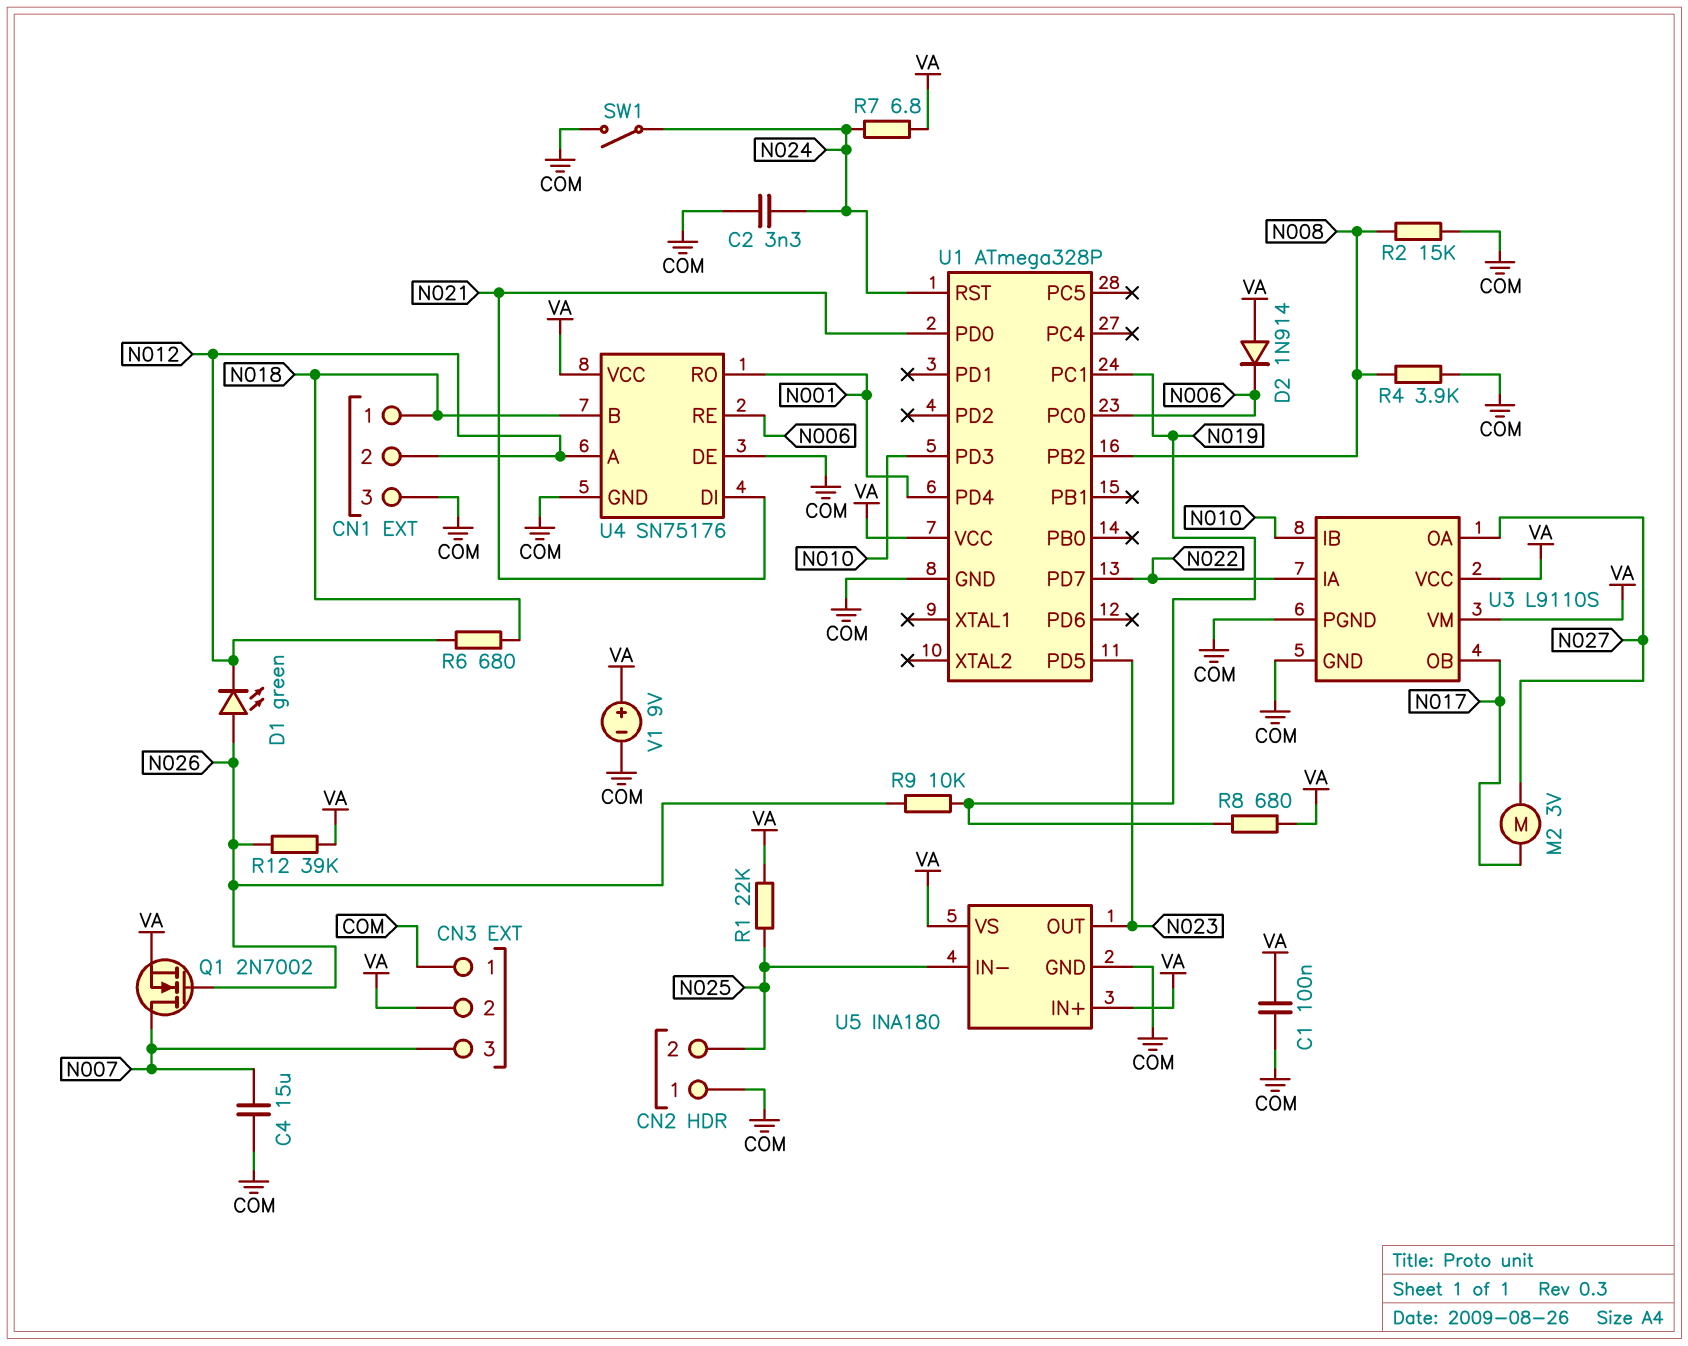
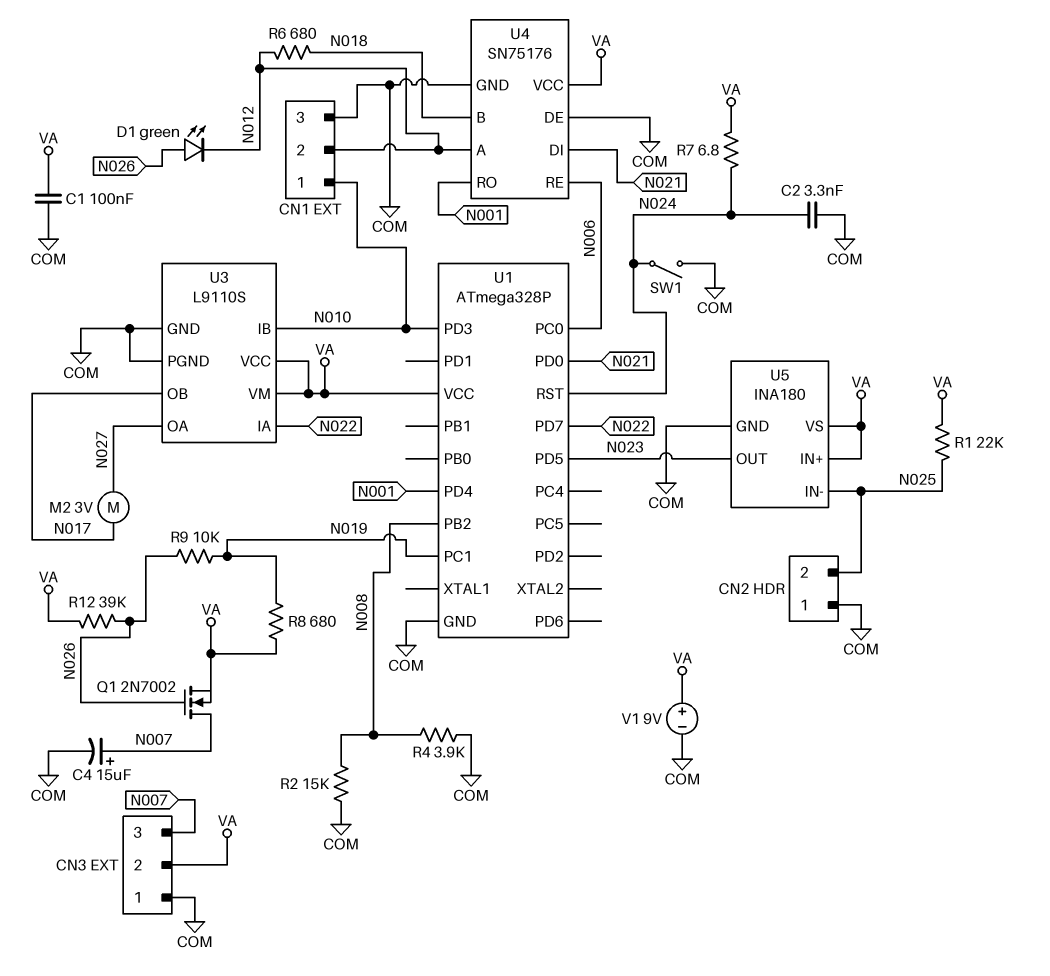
C4: 15uF (COM, N007) -> 15uF (plus N007, minus COM)
CN1 pin 1: N018 -> N010
D2: diode 1N914 (A VA, K N006) -> none

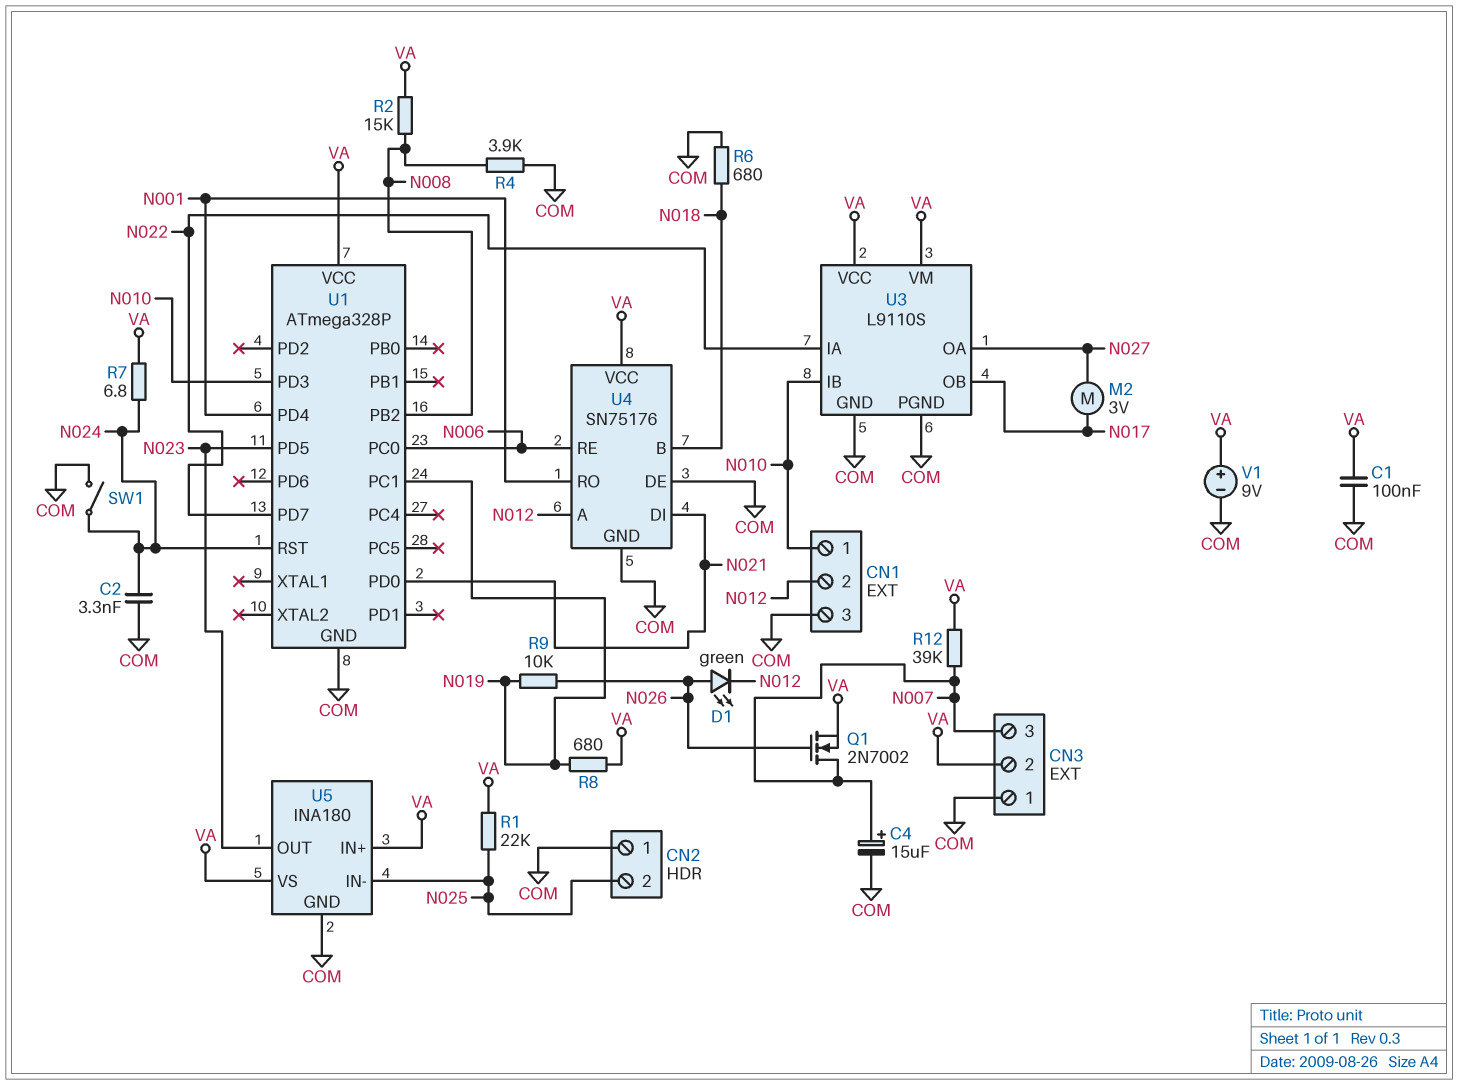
R2: 15k (COM, N008) -> 15k (N008, VA)
R6: 680 (N012, N018) -> 680 (COM, N018)
R12: 39k (N026, VA) -> 39k (N007, VA)

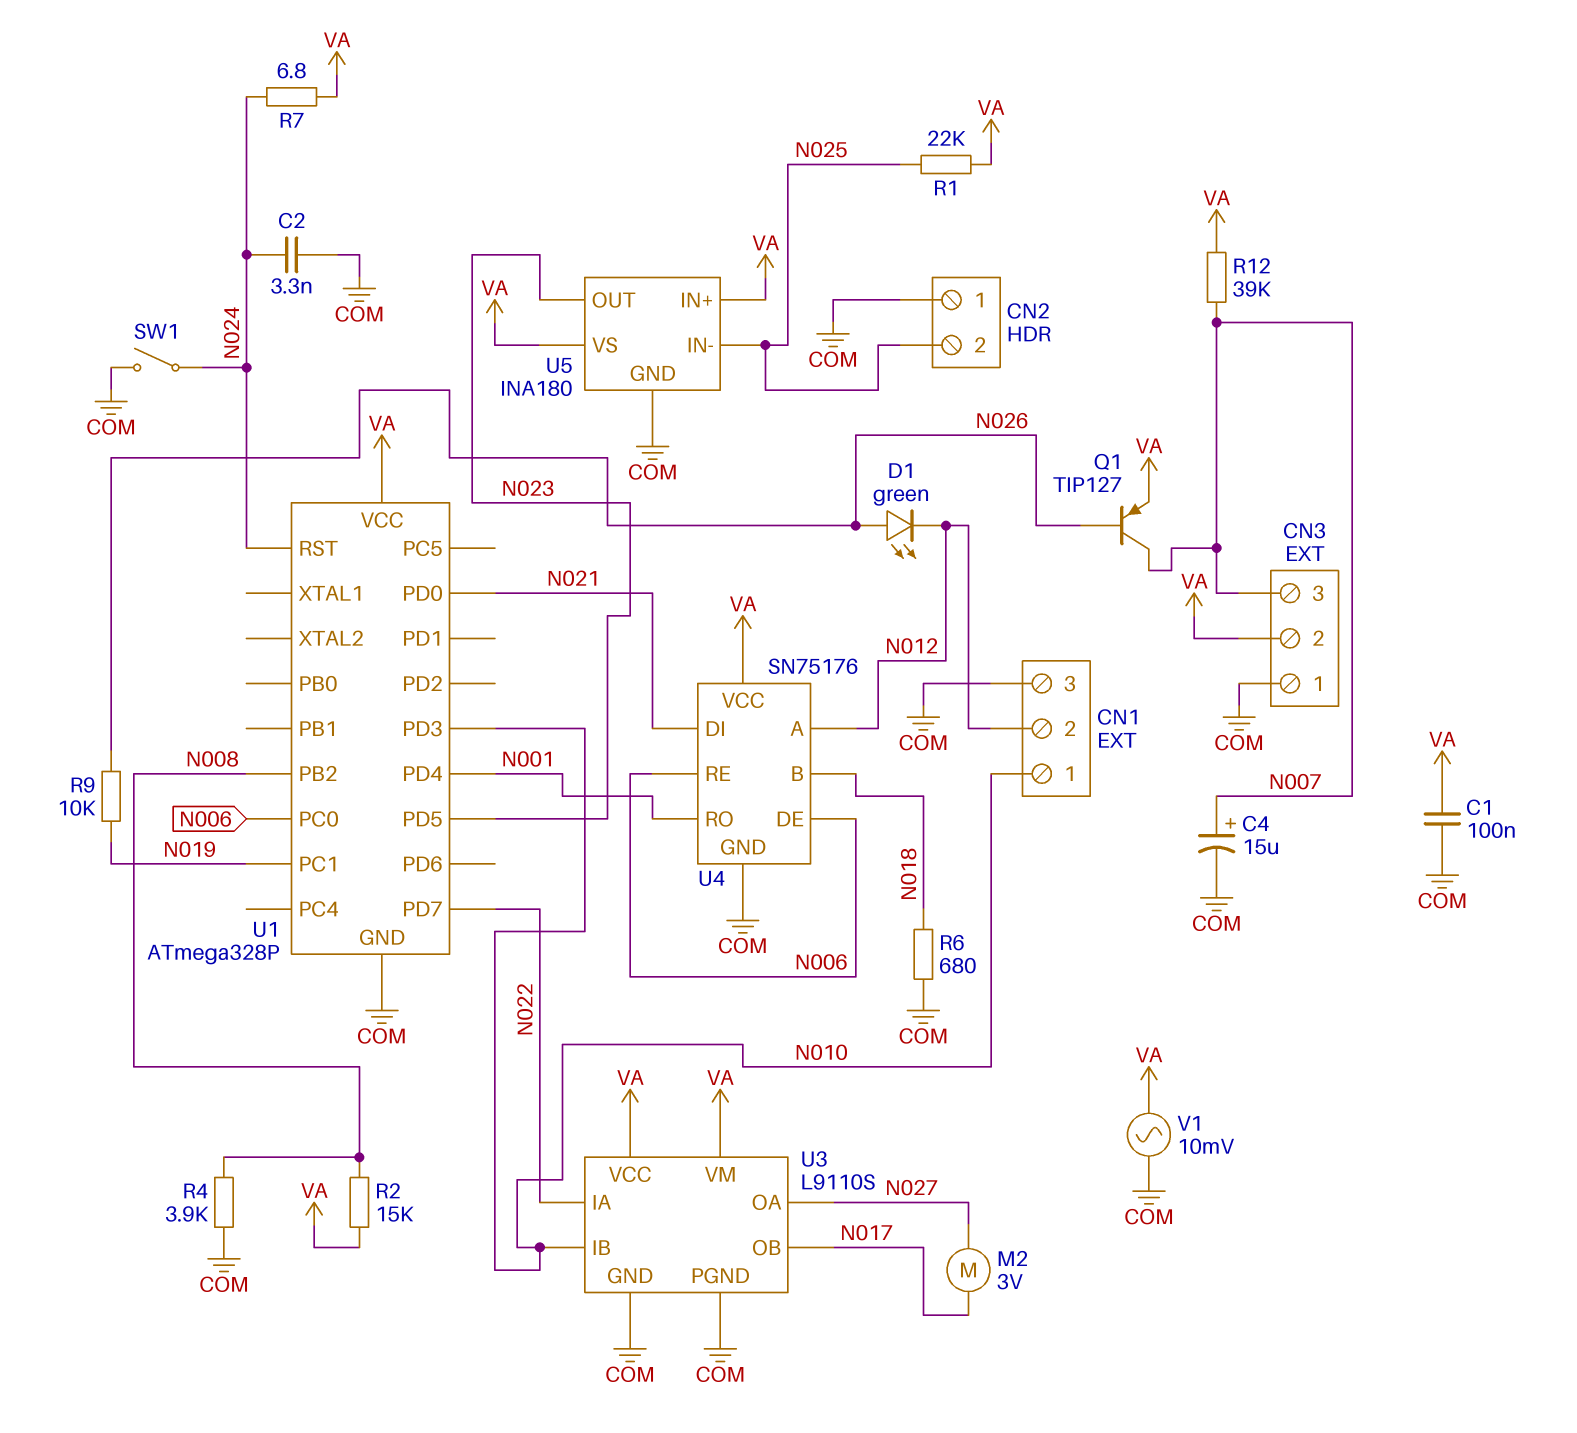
Q1: NMOS 2N7002 (G N026, D N007, S VA) -> PNP TIP127 (B N026, C N007, E VA)
R8: 680 (N019, VA) -> none
U4 pin DE: COM -> N006
V1: 9V (plus VA, minus COM) -> AC 10mV (COM, VA)

